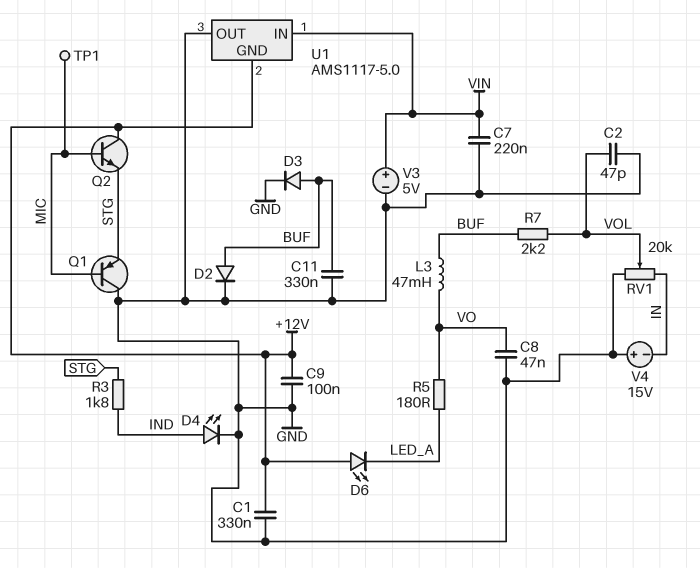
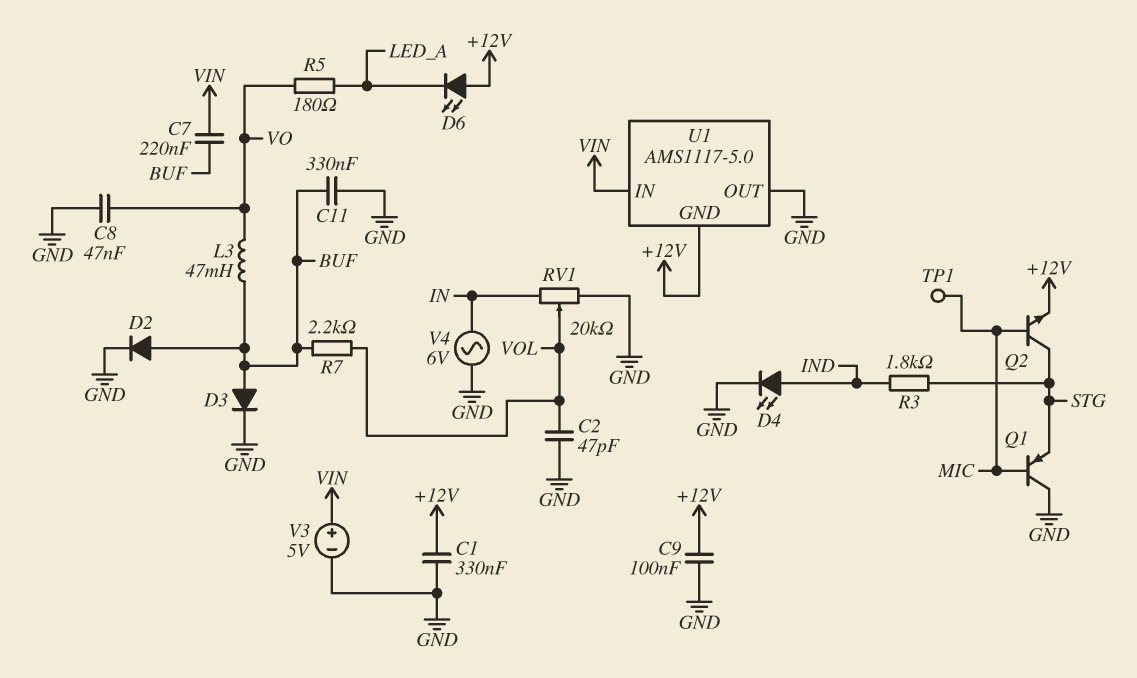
C7: 220nF (GND, VIN) -> 220nF (BUF, VIN)
Q2: NPN (B MIC, C +12V, E STG) -> NPN (B MIC, C STG, E +12V)
V4: 15V (plus GND, minus IN) -> AC 6V (GND, IN)

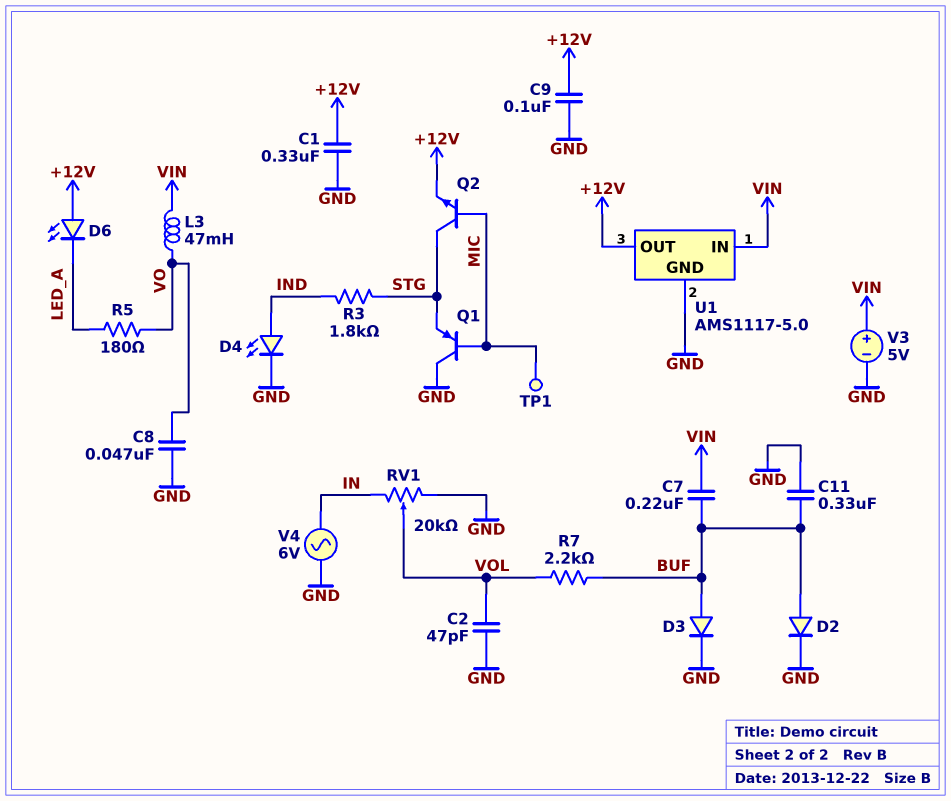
L3: 47mH (BUF, VO) -> 47mH (VIN, VO)
U1 pin GND: +12V -> GND
U1 pin OUT: GND -> +12V

